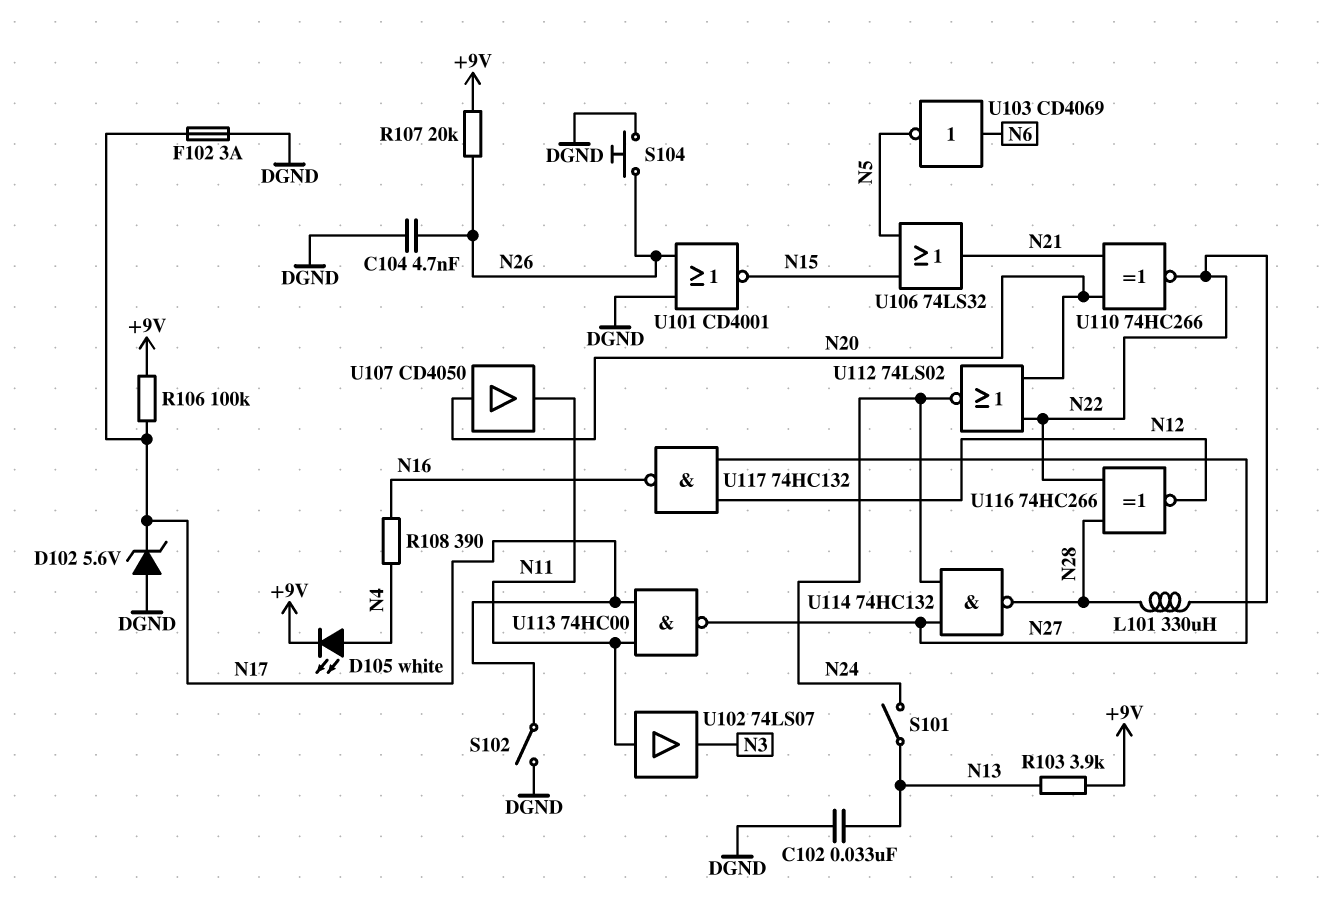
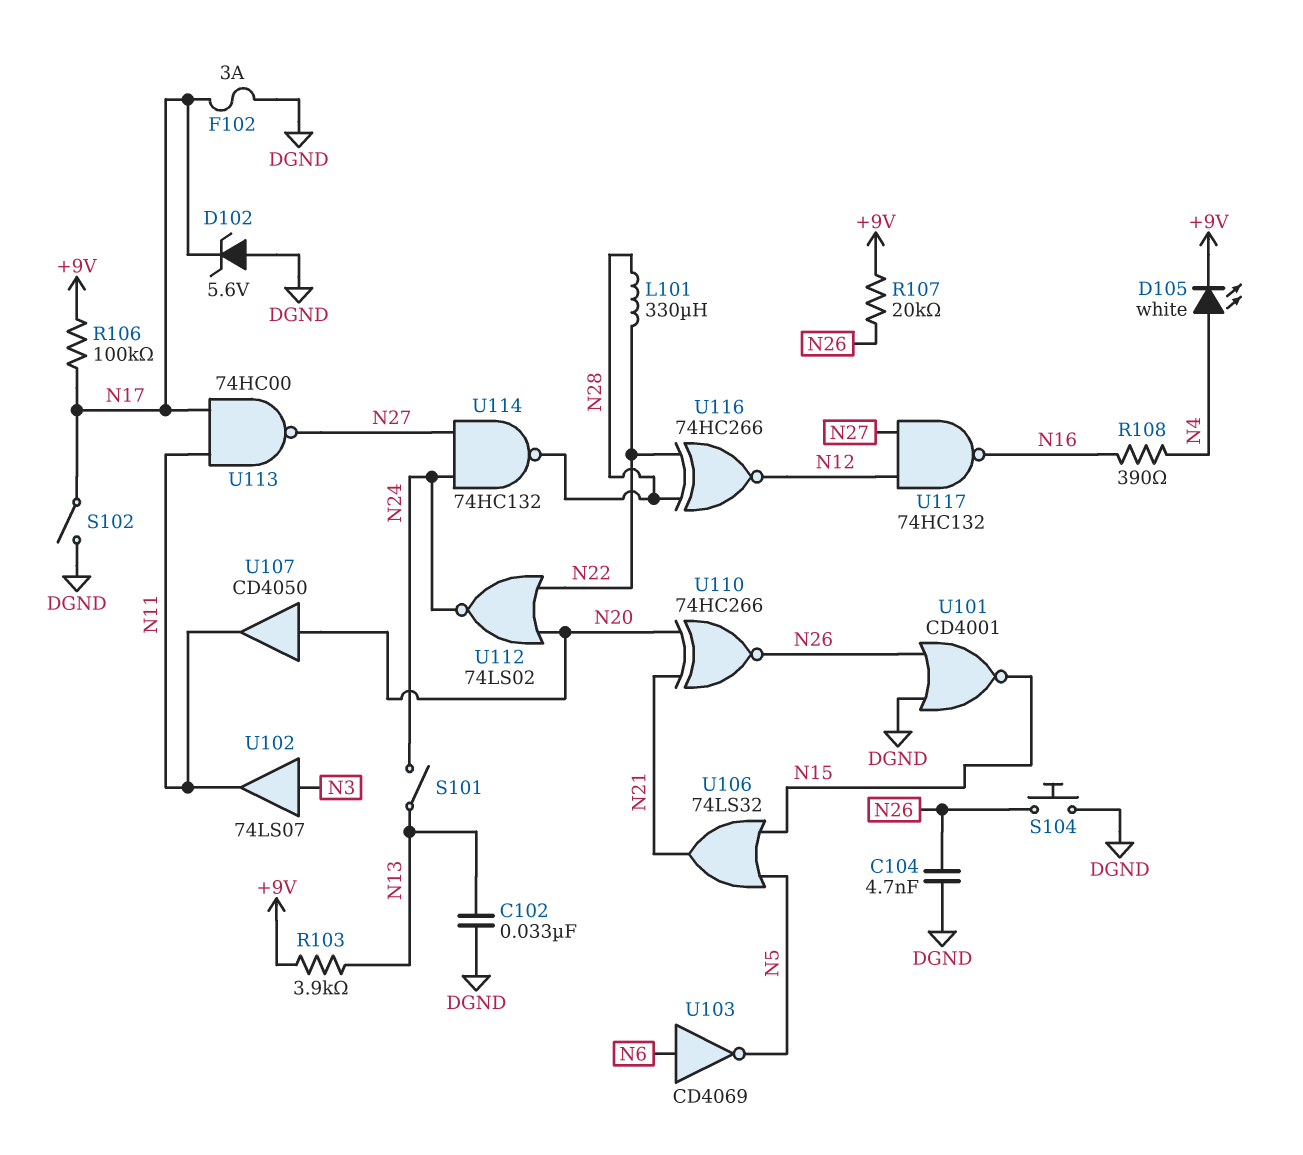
U102: buffer 74LS07 (in N11, out N3) -> buffer 74LS07 (in N3, out N11)
U110: XNOR 74HC266 (in N20, in N21, out N22) -> XNOR 74HC266 (in N20, in N21, out N26)

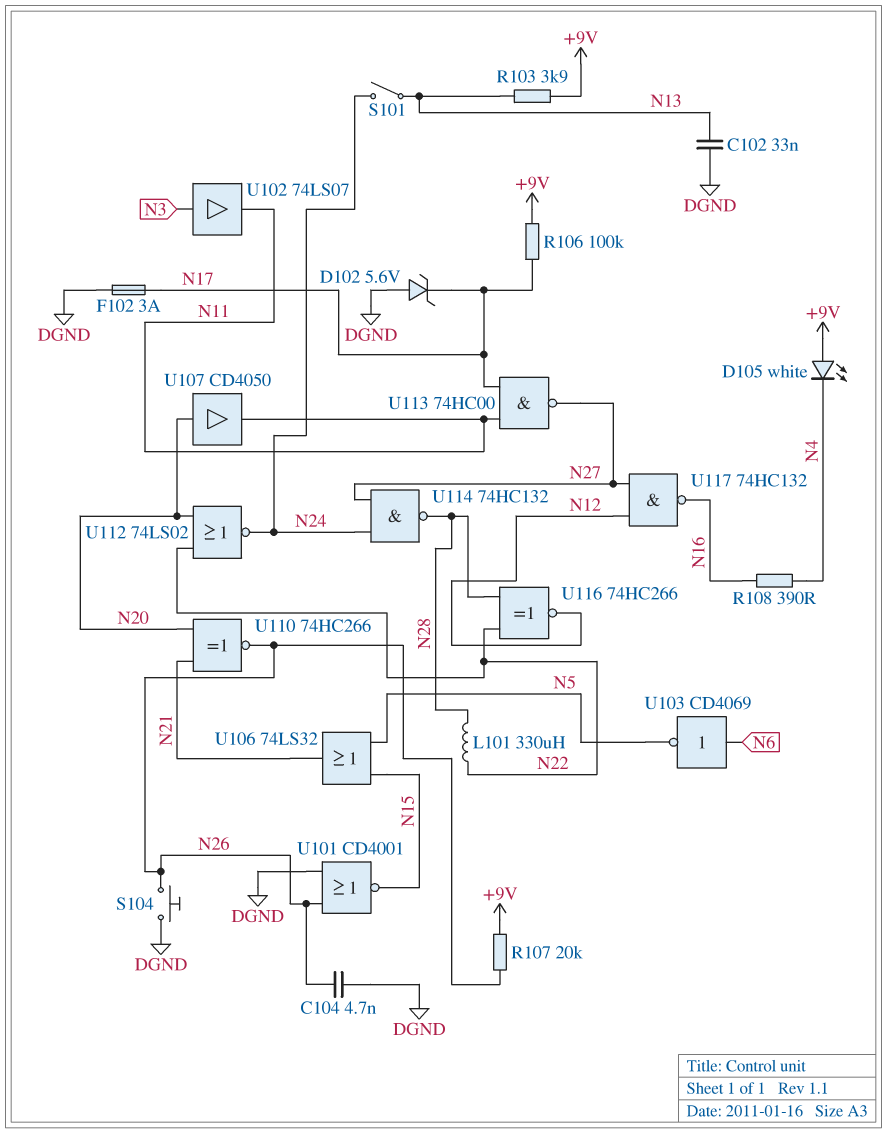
D105: LED white (A N4, K +9V) -> LED white (A +9V, K N4)
S102: switch (DGND, N17) -> none

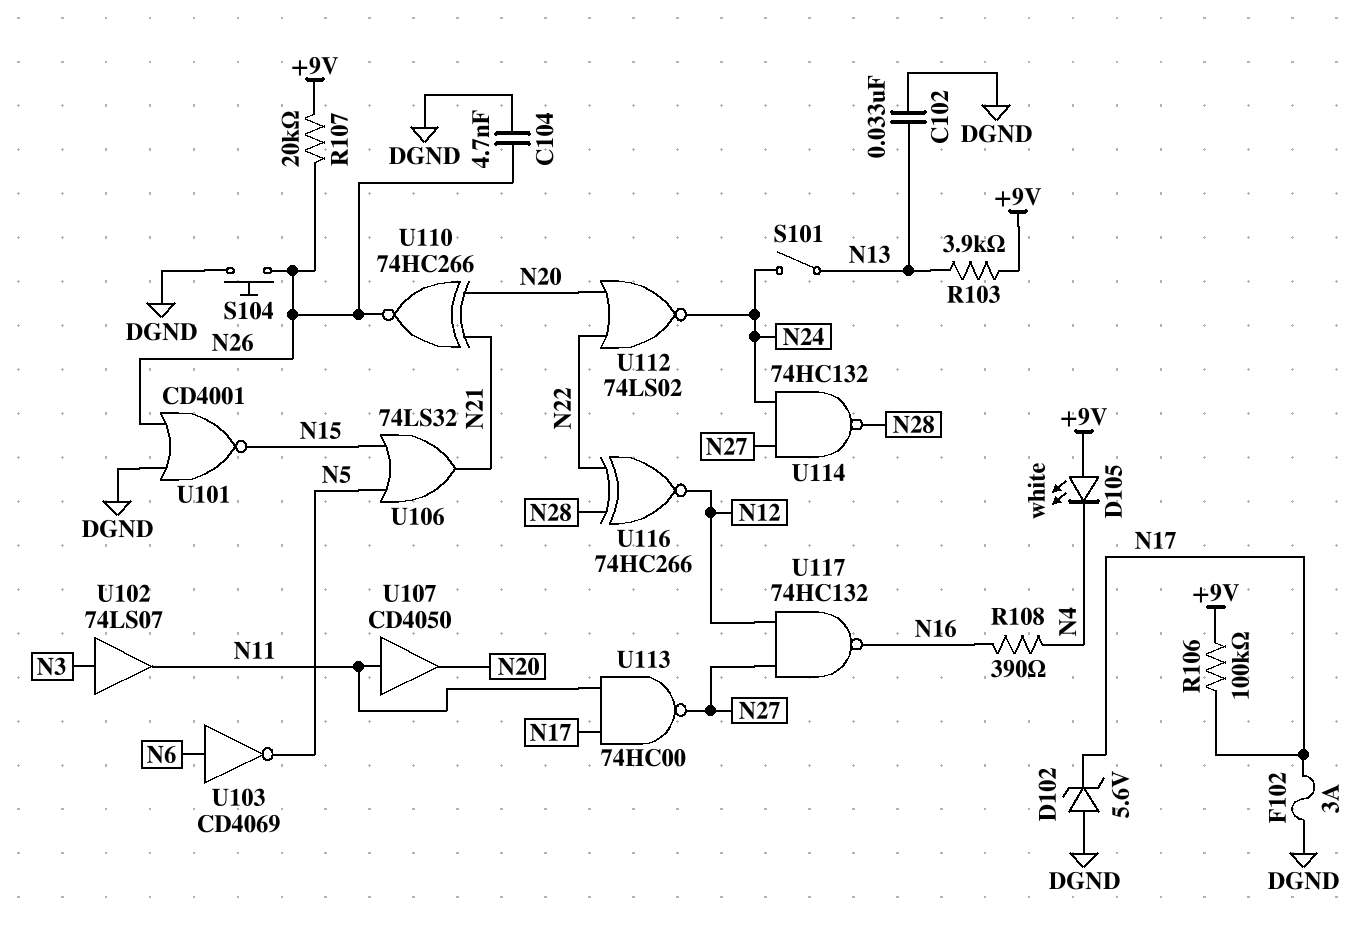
L101: 330uH (N22, N28) -> none
U107: buffer CD4050 (in N20, out N11) -> buffer CD4050 (in N11, out N20)

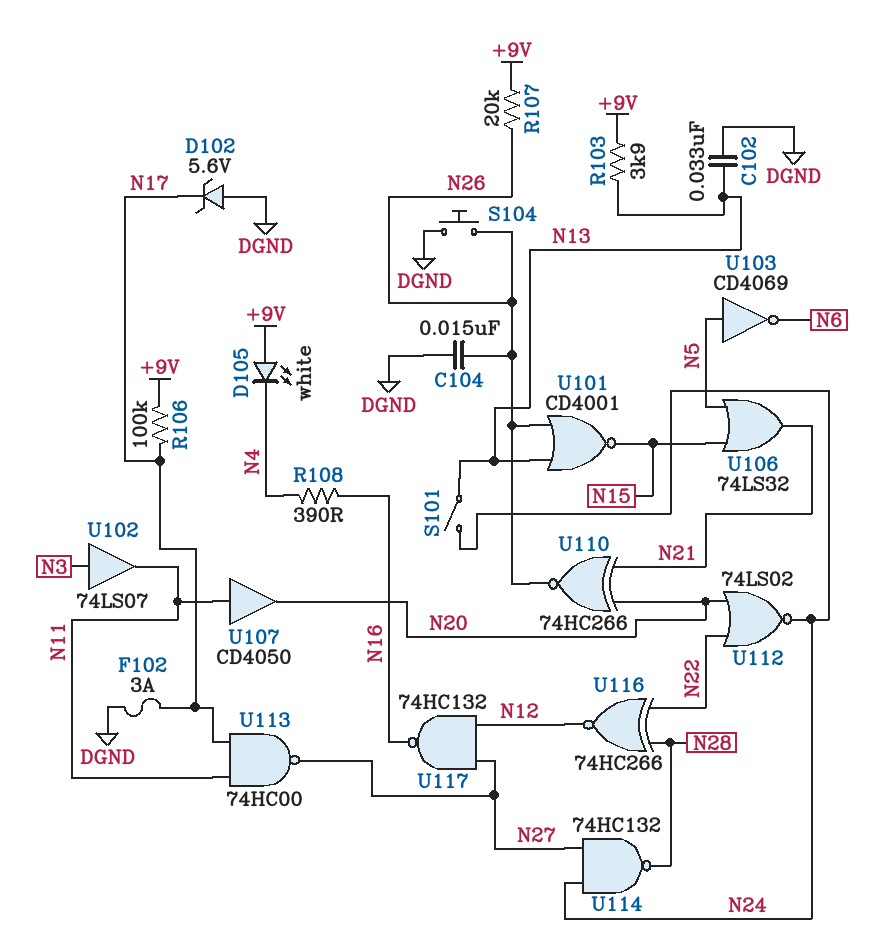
C104: 4.7nF (DGND, N26) -> 15nF (DGND, N26)
U101: NOR CD4001 (in DGND, in N26, out N15) -> NOR CD4001 (in N13, in N26, out N15)
U103: NOT CD4069 (in N6, out N5) -> NOT CD4069 (in N5, out N6)

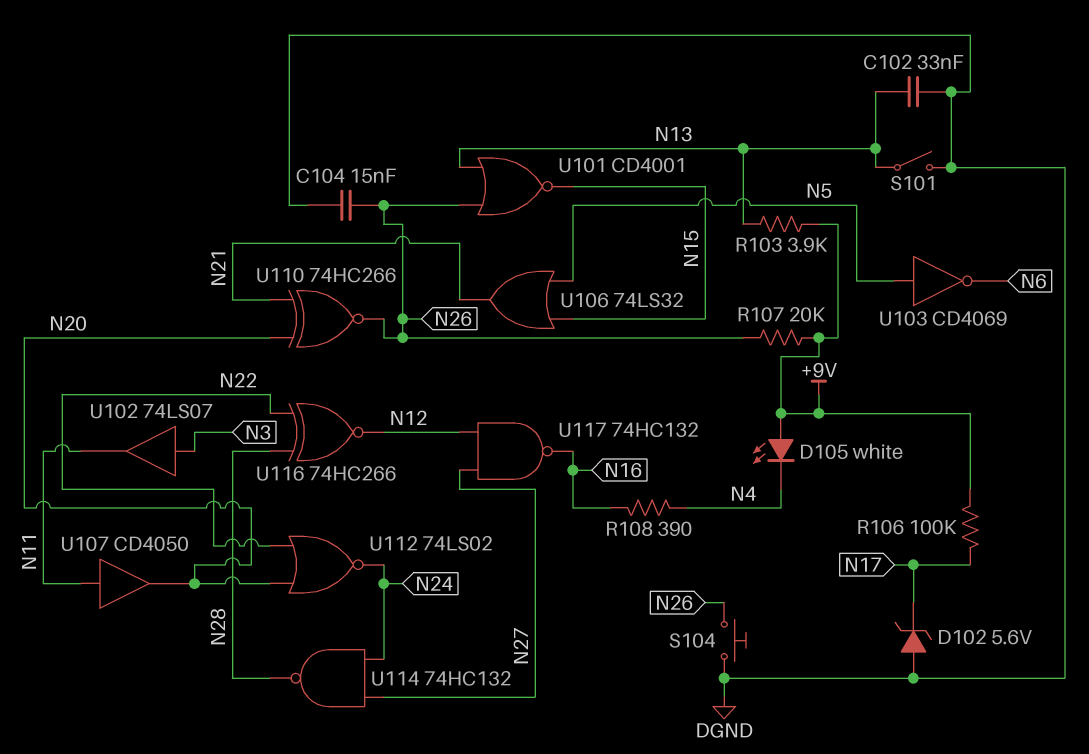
F102: 3A (DGND, N17) -> none
S101: switch (N13, N24) -> switch (DGND, N13)
U113: NAND 74HC00 (in N11, in N17, out N27) -> none

